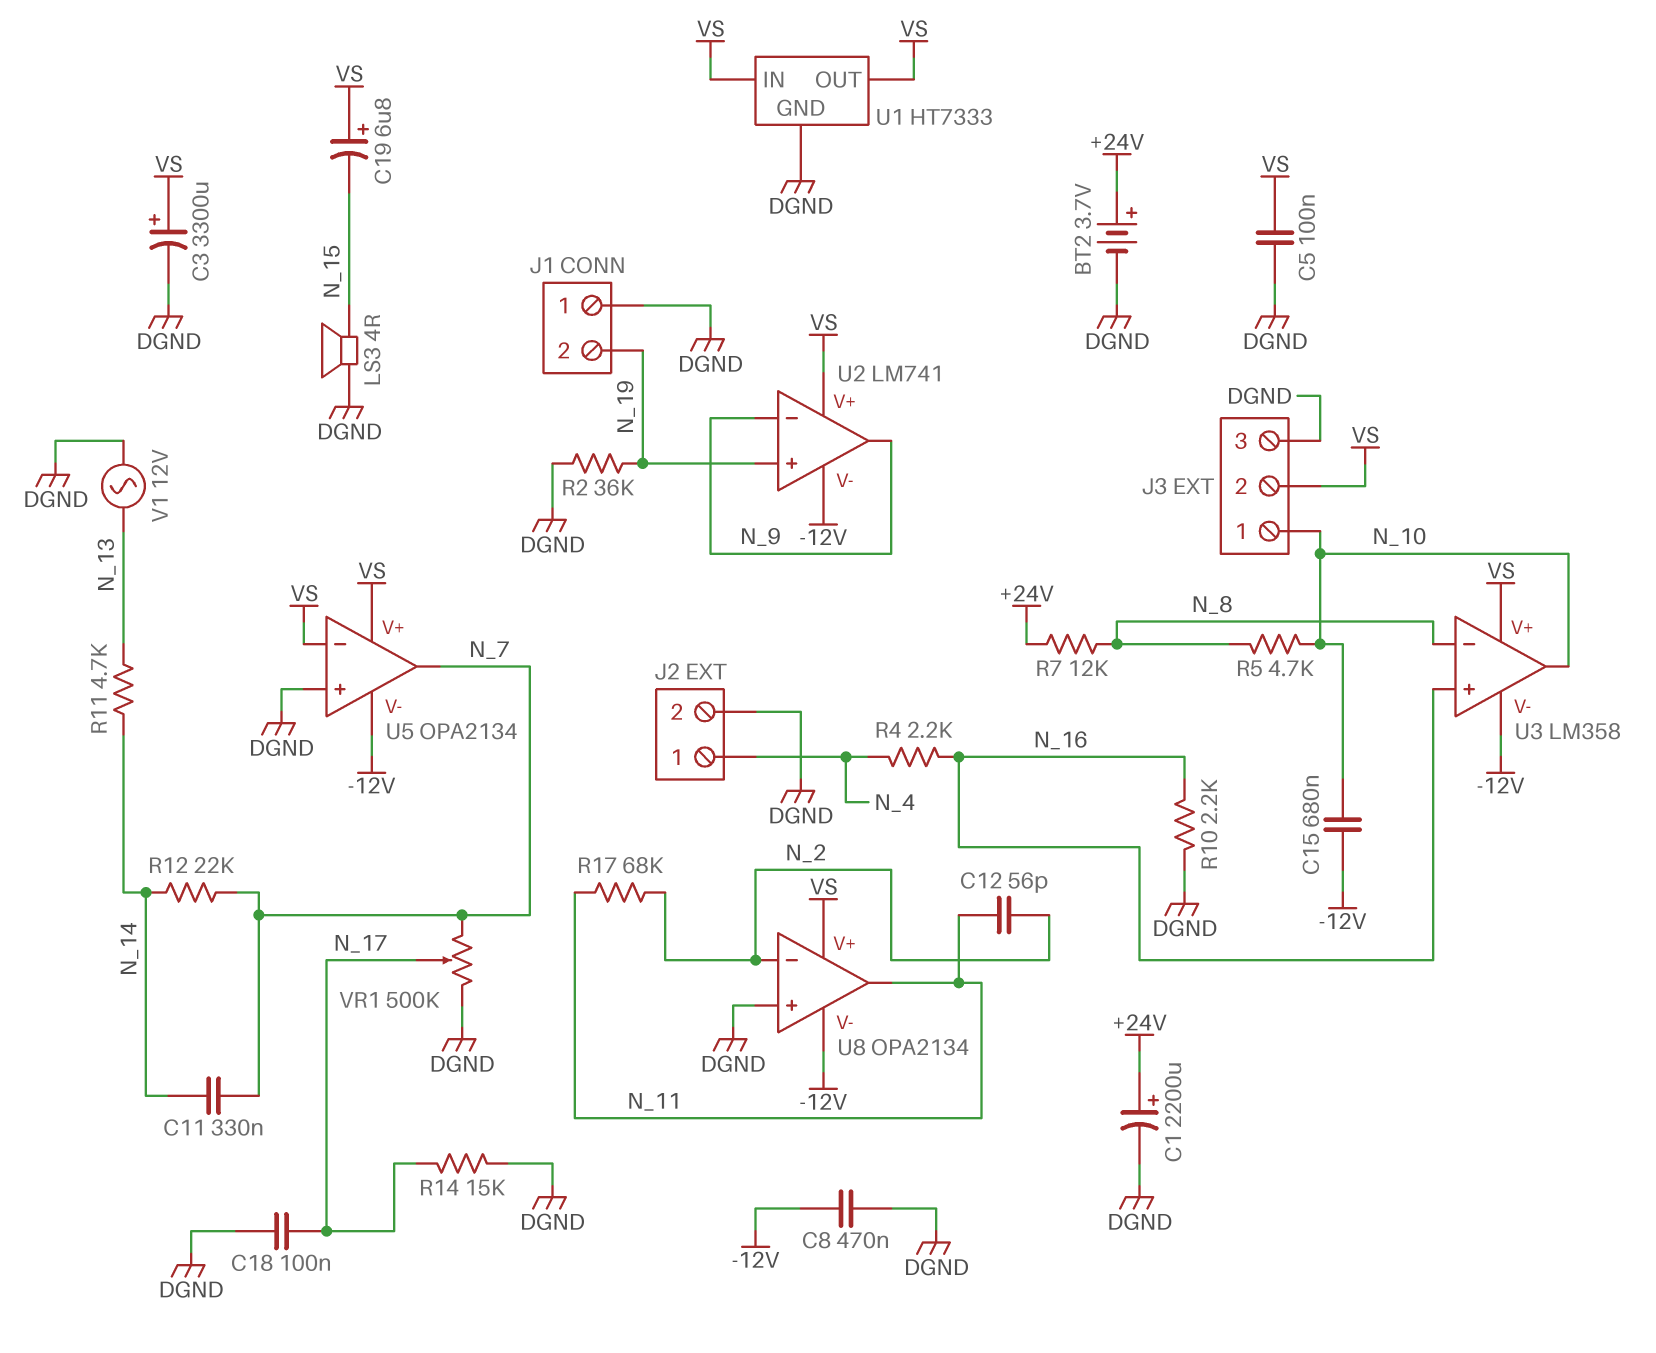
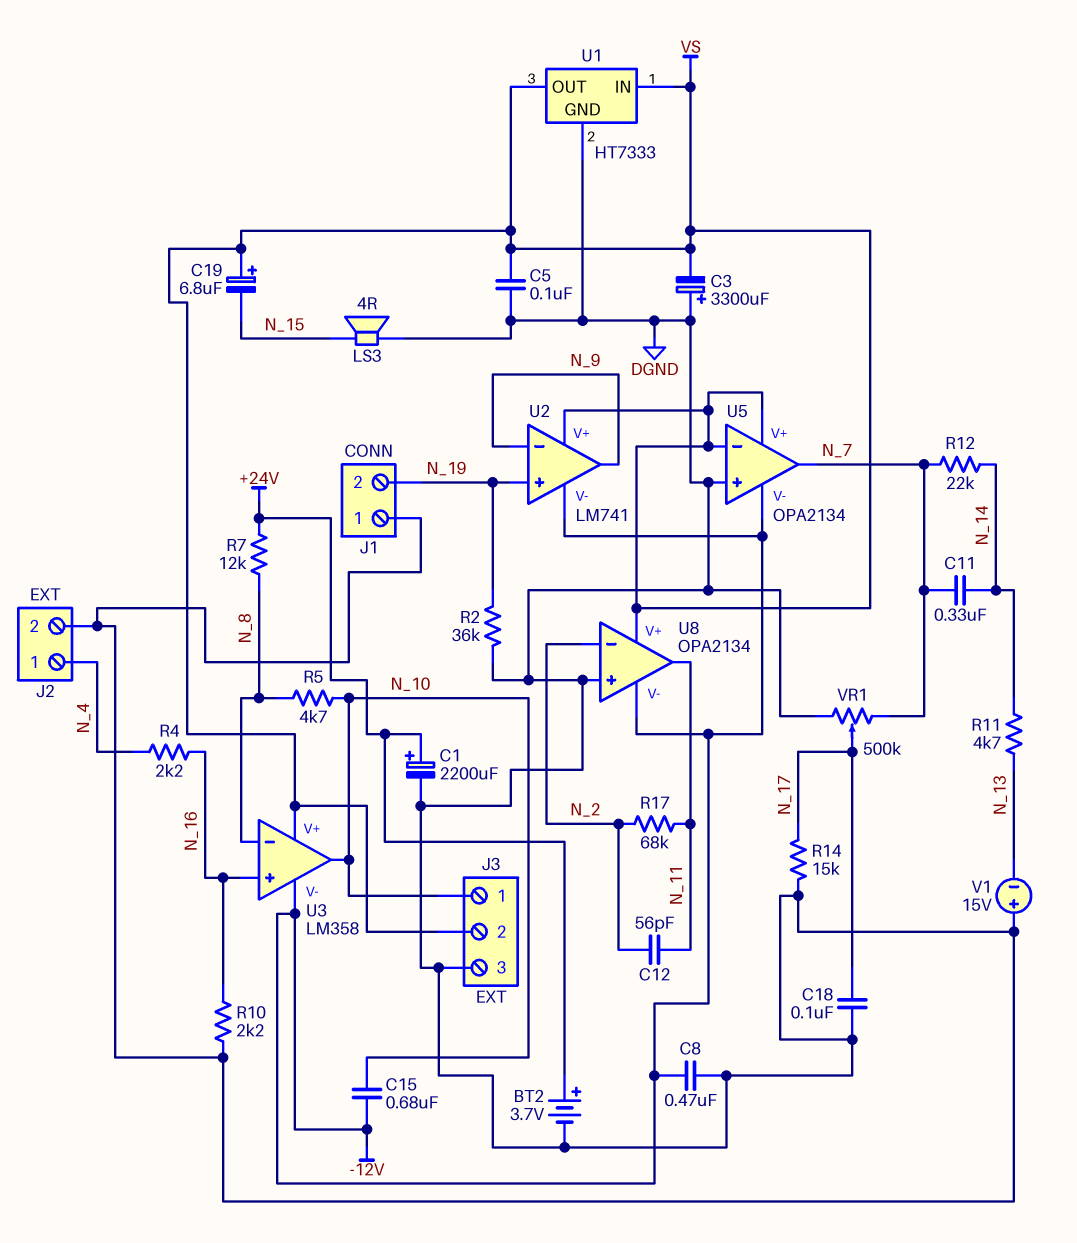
C3: 3300uF (plus VS, minus DGND) -> 3300uF (plus DGND, minus VS)
V1: AC 12V (DGND, N_13) -> 15V (plus DGND, minus N_13)

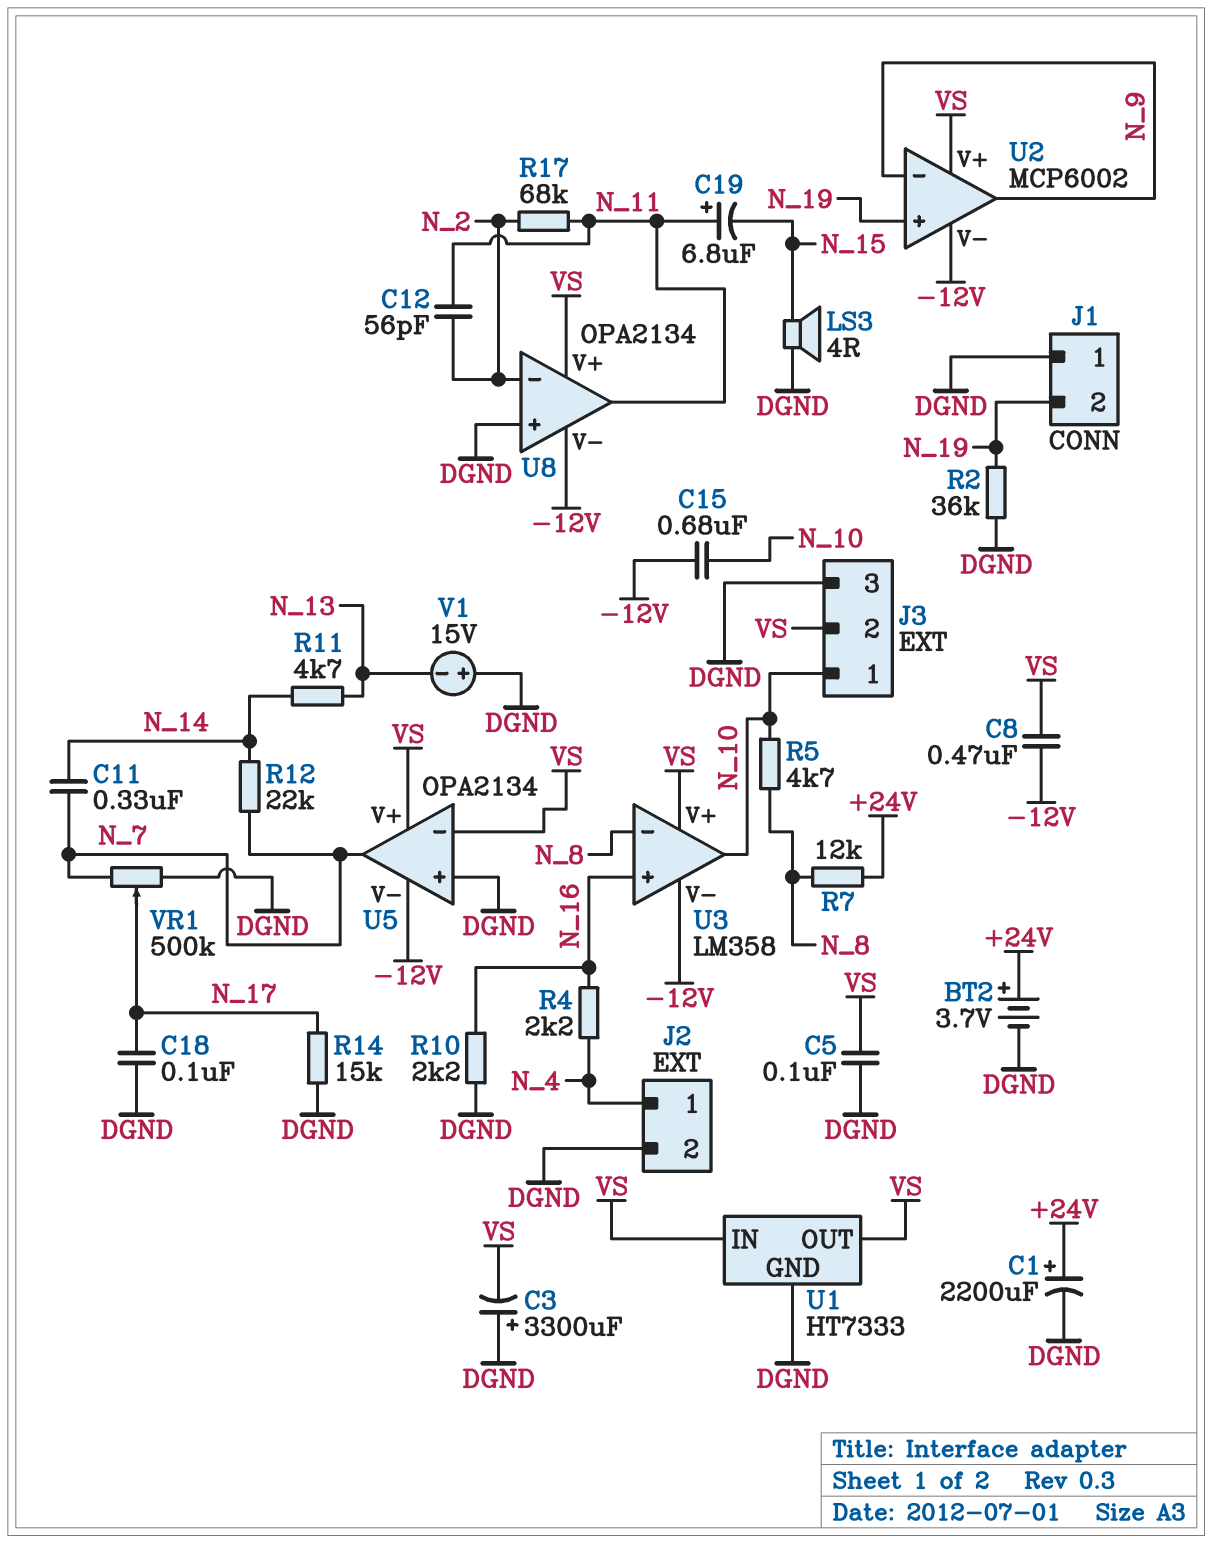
C8: 470nF (-12V, DGND) -> 470nF (-12V, VS)
C19: 6.8uF (plus VS, minus N_15) -> 6.8uF (plus N_11, minus N_15)
U2: LM741 -> MCP6002

